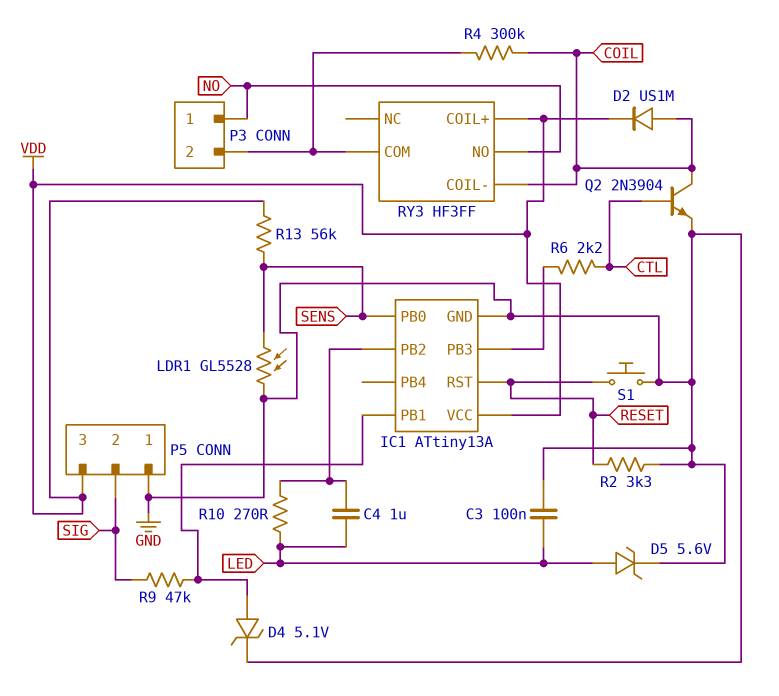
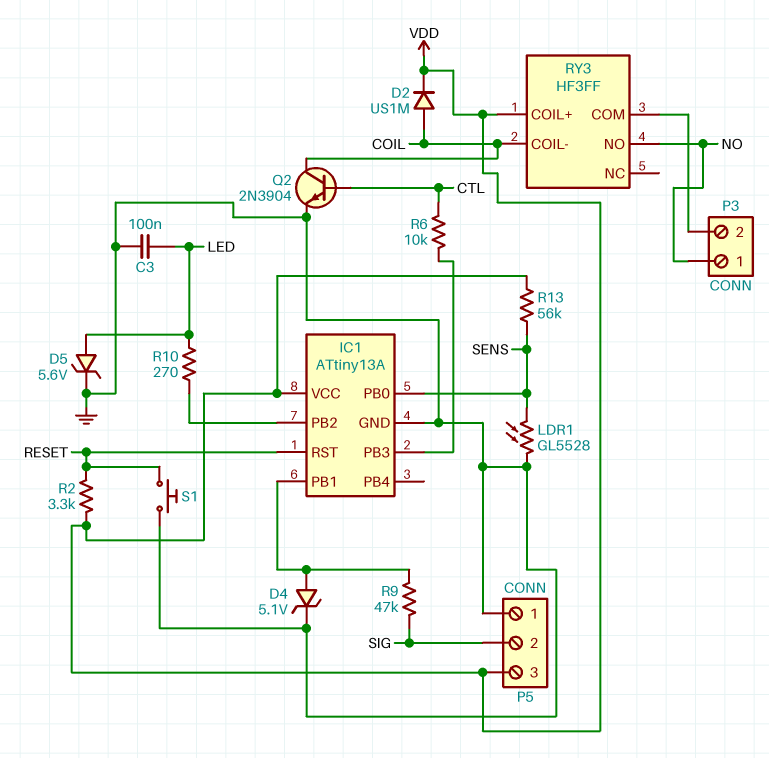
C4: 1uF (IC1/PB2, LED) -> none
R2: 3.3k (GND, RESET) -> 3.3k (RESET, VDD)
R4: 300k (COIL, P3/2) -> none
R6: 2.2k (CTL, IC1/PB3) -> 10k (CTL, IC1/PB3)

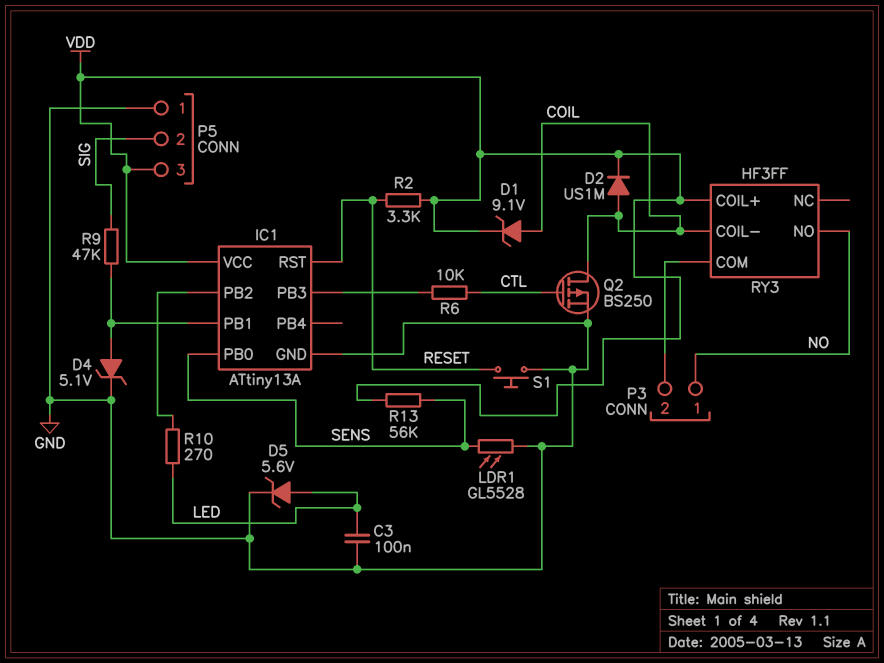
D1: none -> zener 9.1V (A COIL, K VDD)
Q2: NPN 2N3904 (B CTL, C COIL, E GND) -> PMOS BS250 (G CTL, D COIL, S GND)

